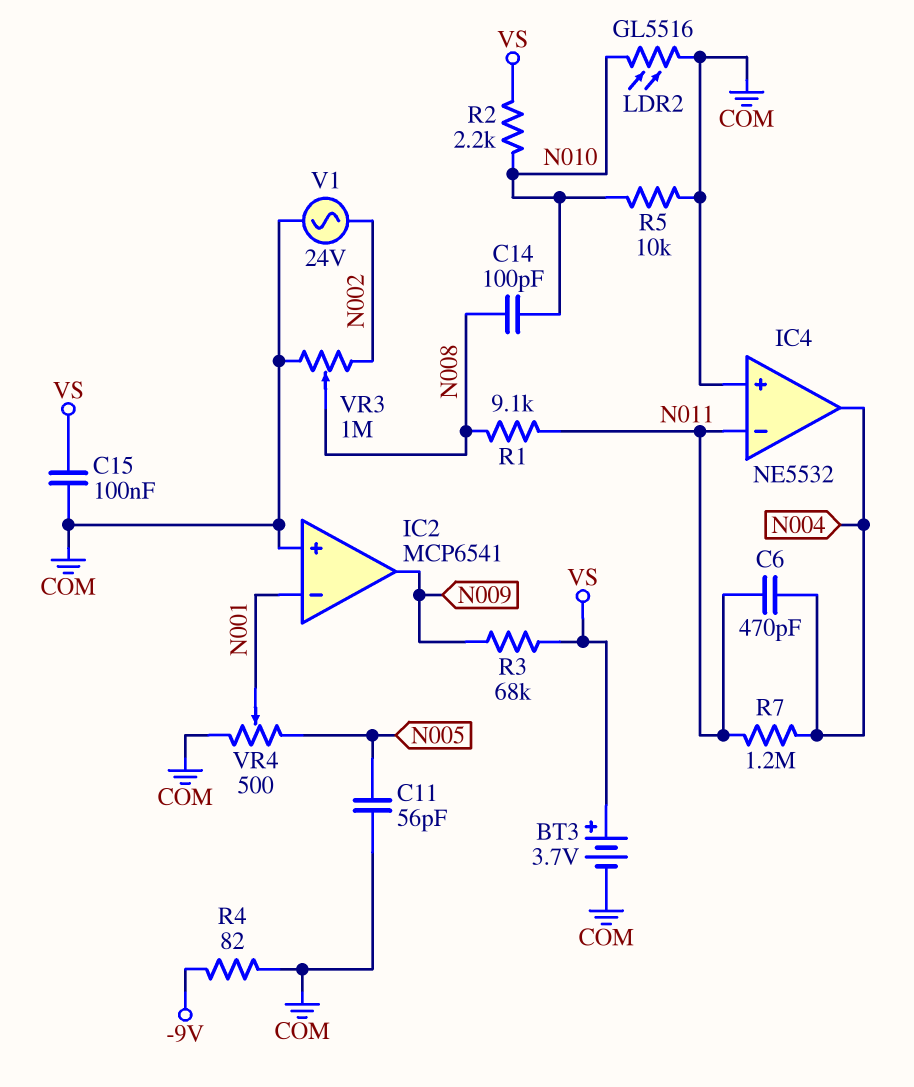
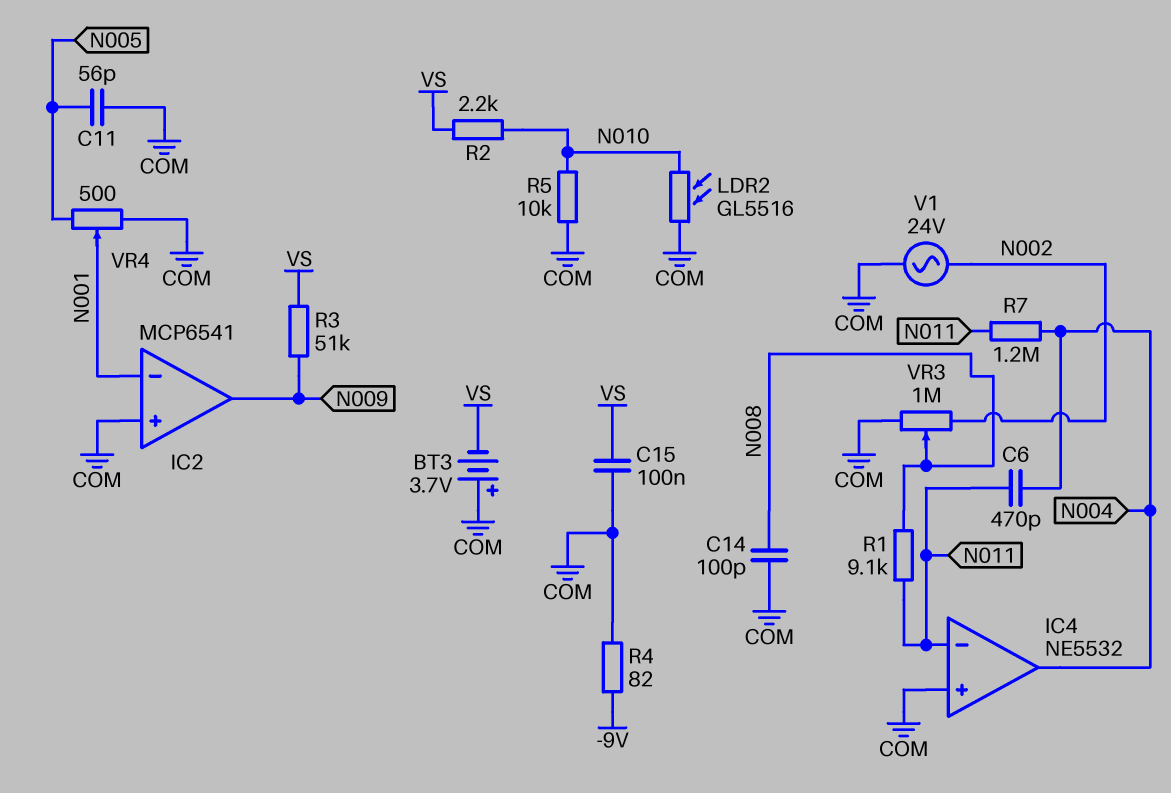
BT3: 3.7V (plus VS, minus COM) -> 3.7V (plus COM, minus VS)
C14: 100pF (N008, N010) -> 100pF (COM, N008)
R3: 68k (N009, VS) -> 51k (N009, VS)

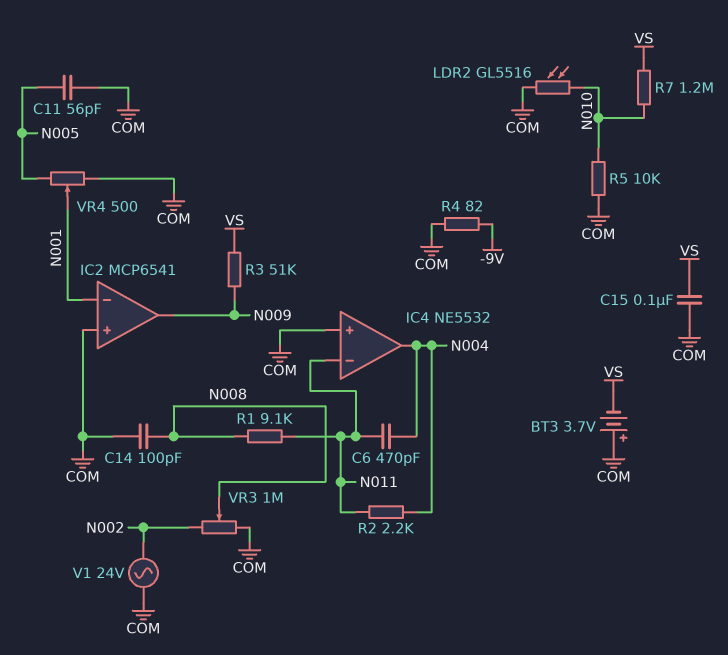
R2: 2.2k (N010, VS) -> 2.2k (N004, N011)
R7: 1.2M (N004, N011) -> 1.2M (N010, VS)

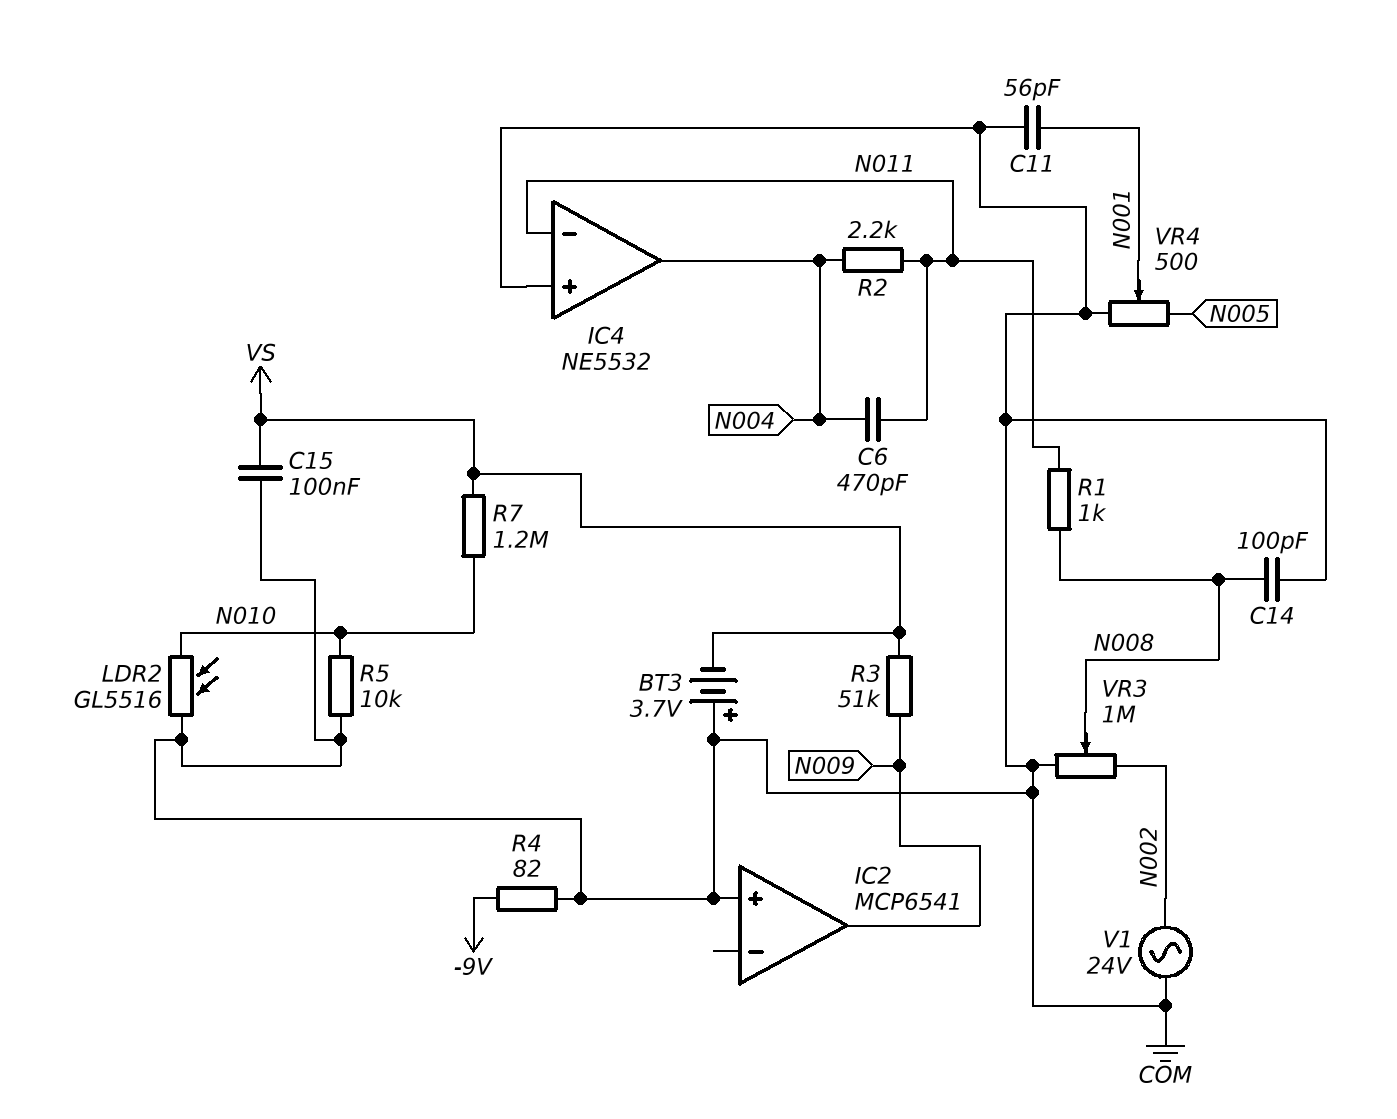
C11: 56pF (COM, N005) -> 56pF (COM, N001)
IC2 pin in-: N001 -> none
R1: 9.1k (N008, N011) -> 1k (N008, N011)

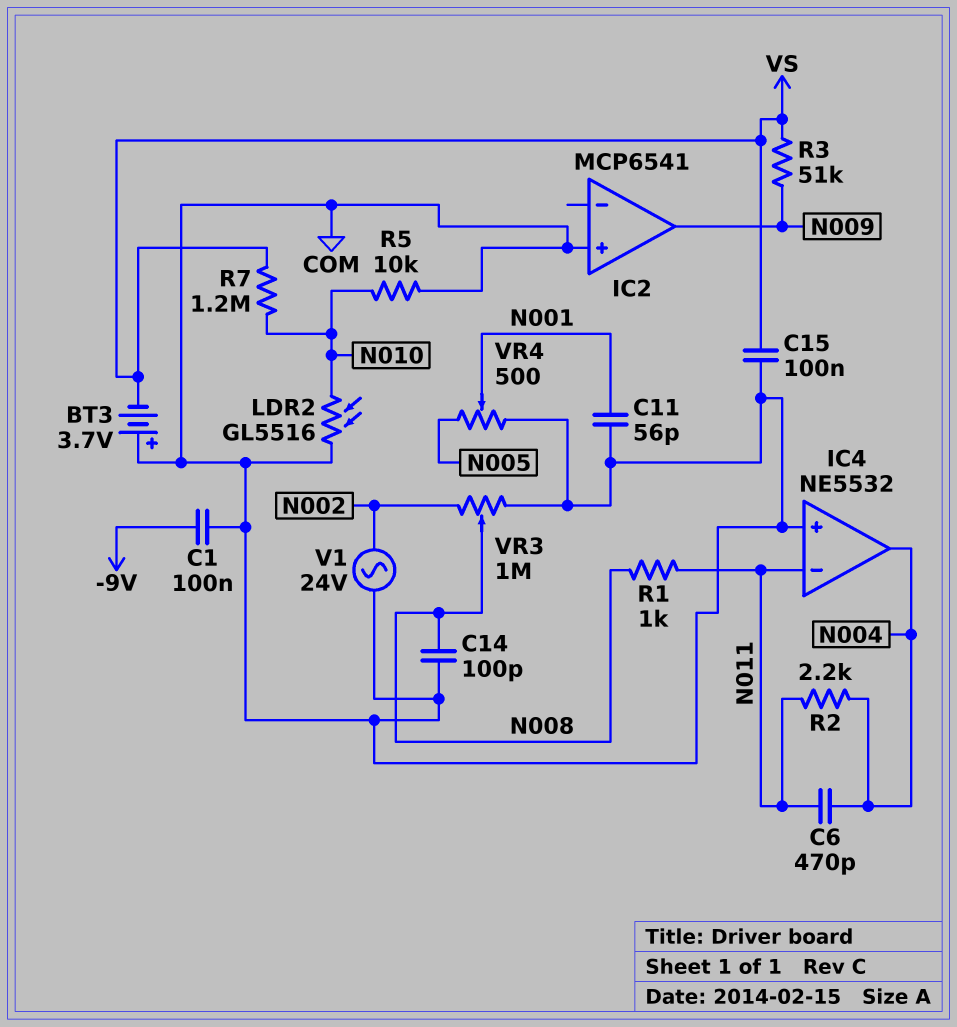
C1: none -> 100nF (-9V, COM)
R4: 82 (-9V, COM) -> none

